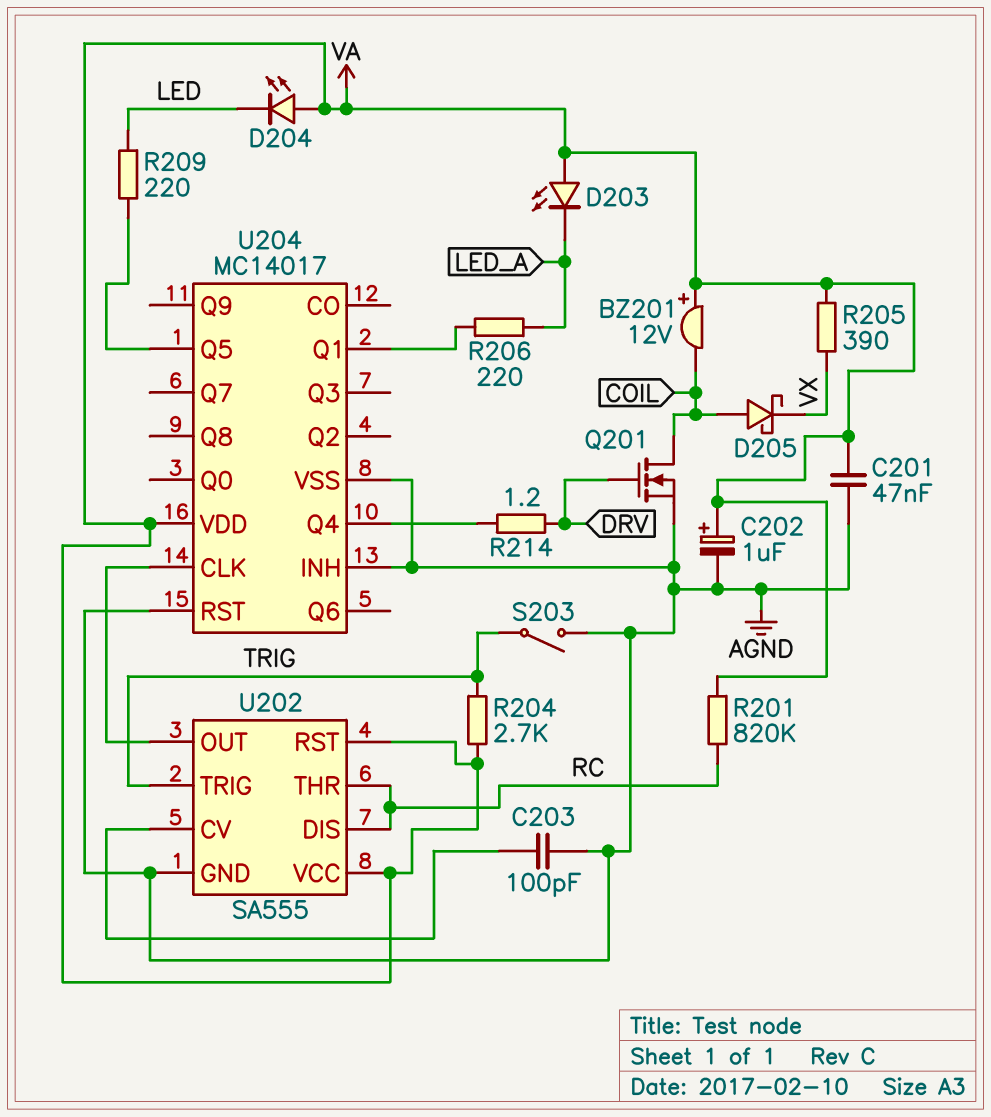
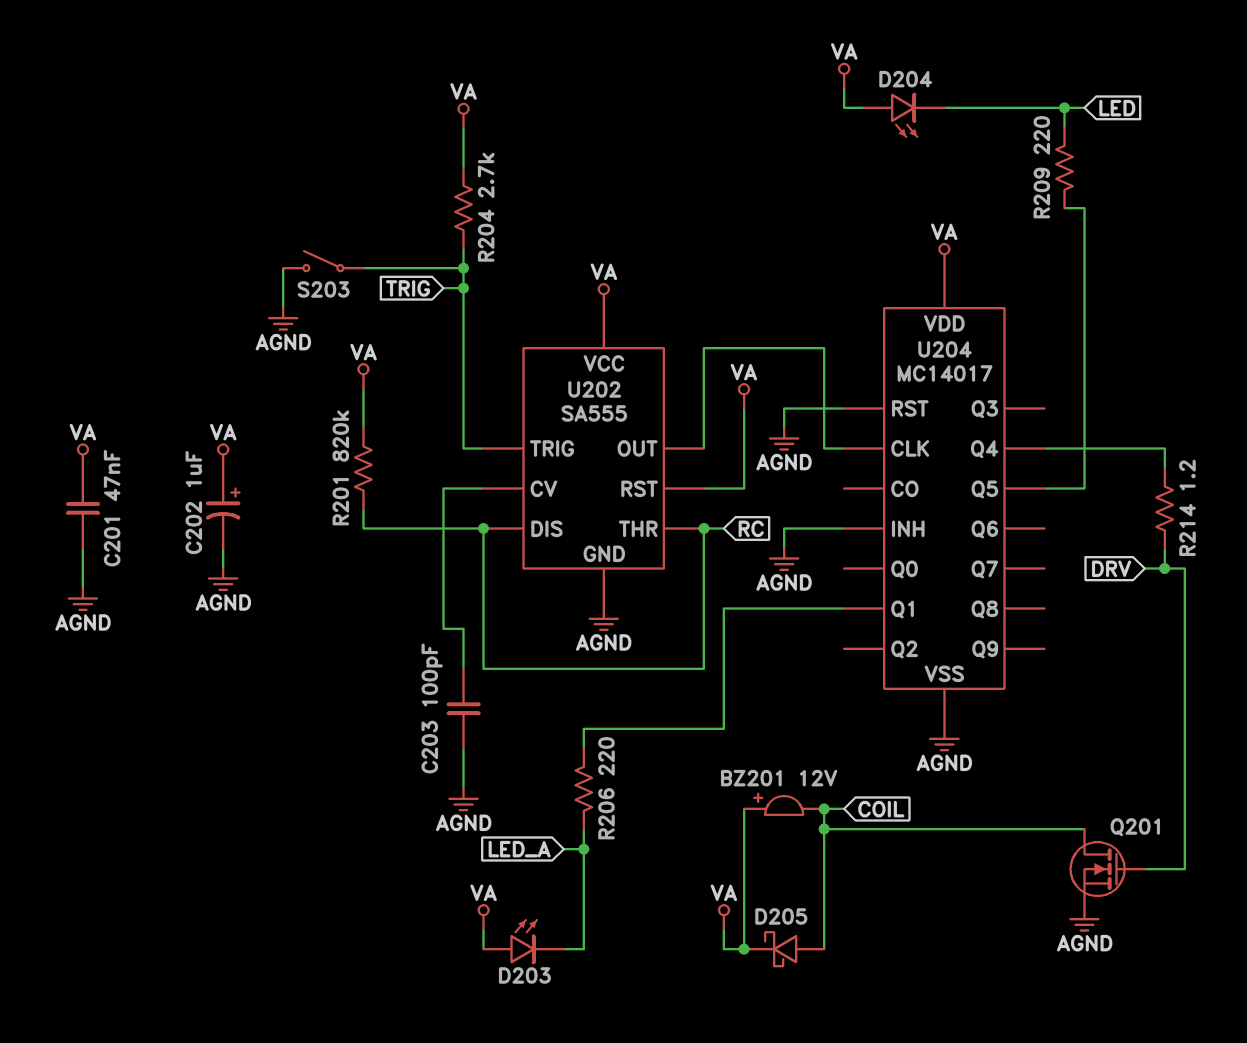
D205: schottky (A COIL, K VX) -> schottky (A COIL, K VA)
R205: 390 (VA, VX) -> none

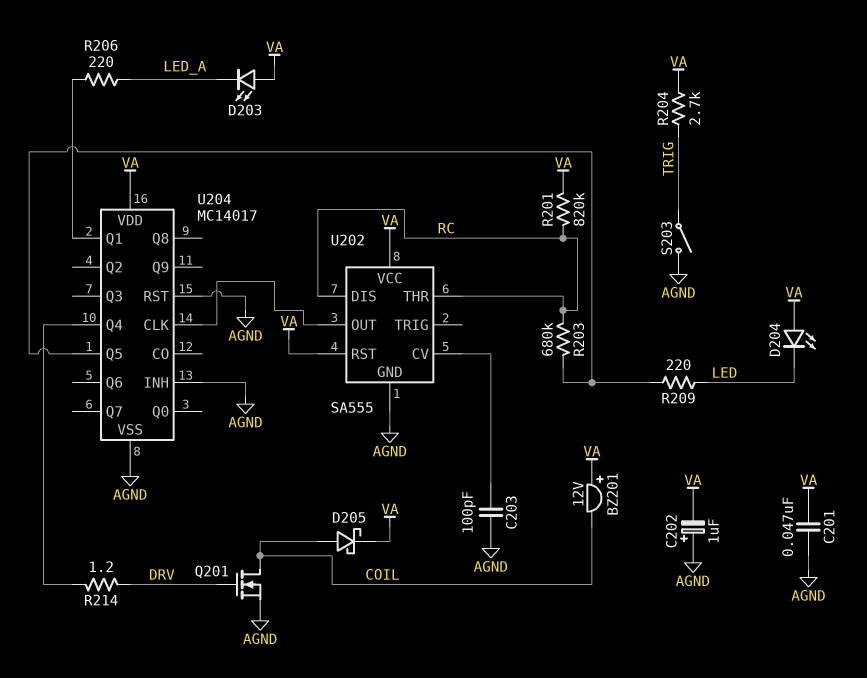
C202: 1uF (plus VA, minus AGND) -> 1uF (plus AGND, minus VA)
R203: none -> 680k (RC, U204/Q5)
U202 pin TRIG: TRIG -> none

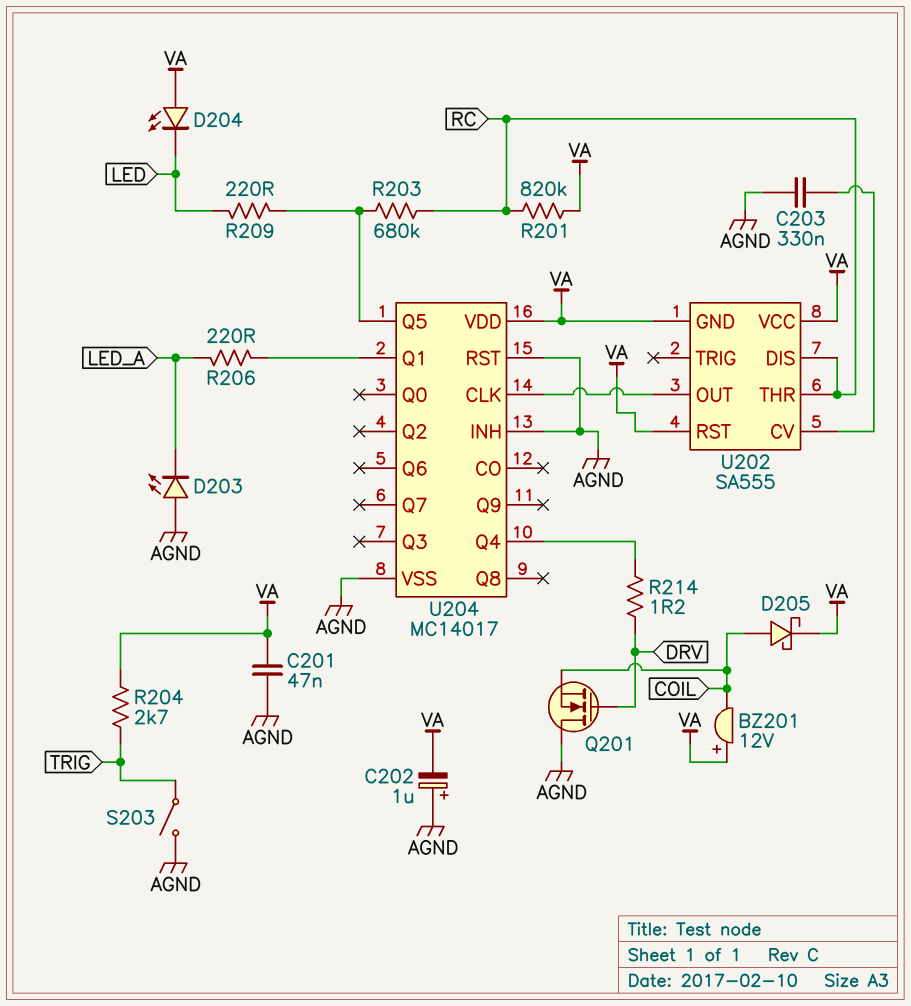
C203: 100pF (AGND, U202/CV) -> 330nF (AGND, U202/CV)
D203: LED (A VA, K LED_A) -> LED (A AGND, K LED_A)
Q201: NMOS (G DRV, D COIL, S AGND) -> NMOS (G DRV, D AGND, S COIL)
U202 pin GND: AGND -> VA

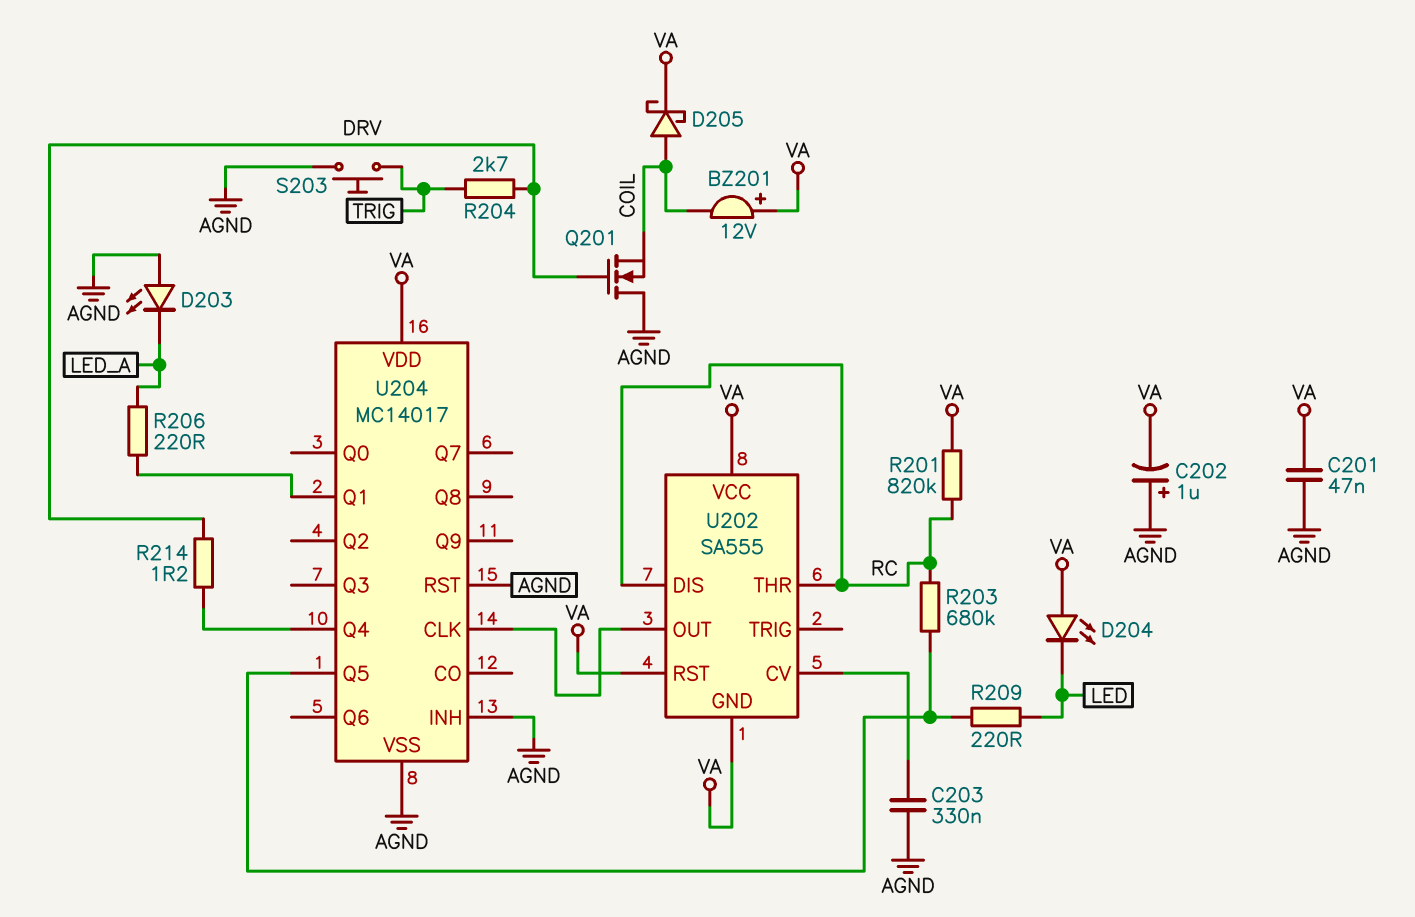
R204: 2.7k (TRIG, VA) -> 2.7k (DRV, TRIG)
S203: switch (AGND, TRIG) -> button (AGND, TRIG)

